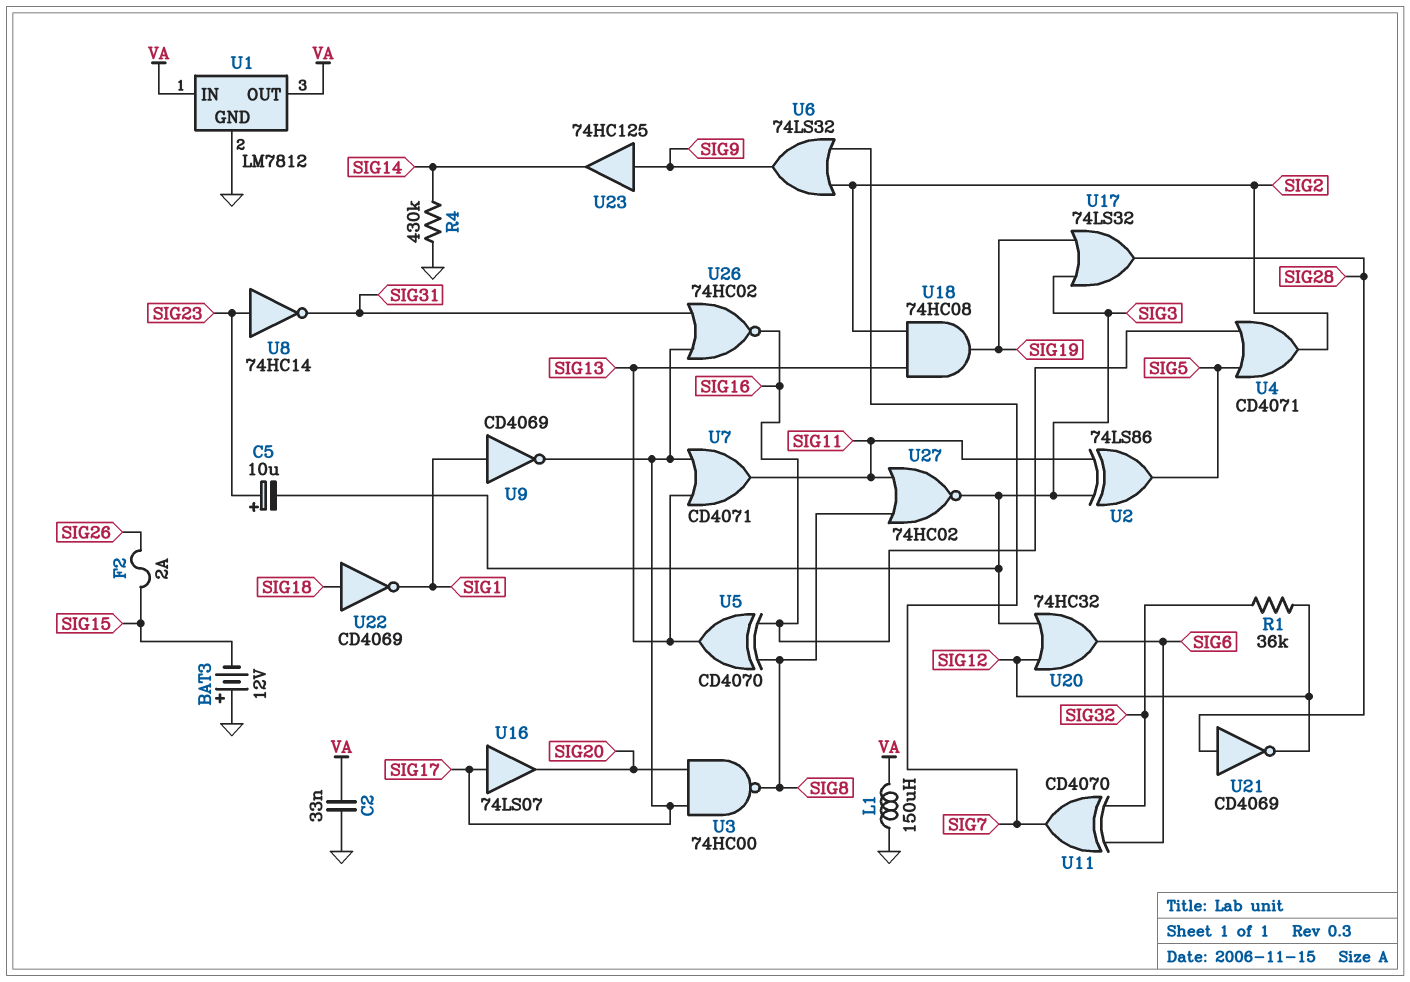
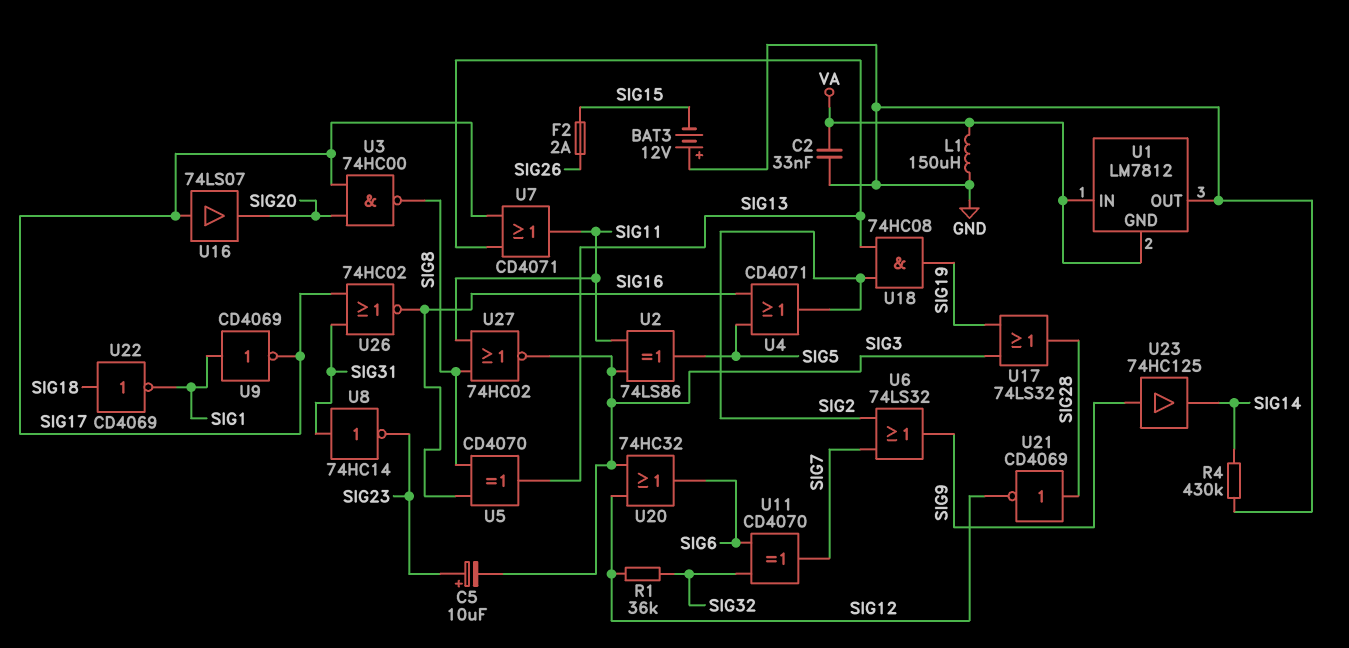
U1 pin GND: GND -> VA
U1 pin OUT: VA -> GND
U8: NOT 74HC14 (in SIG23, out SIG31) -> NOT 74HC14 (in SIG31, out SIG23)

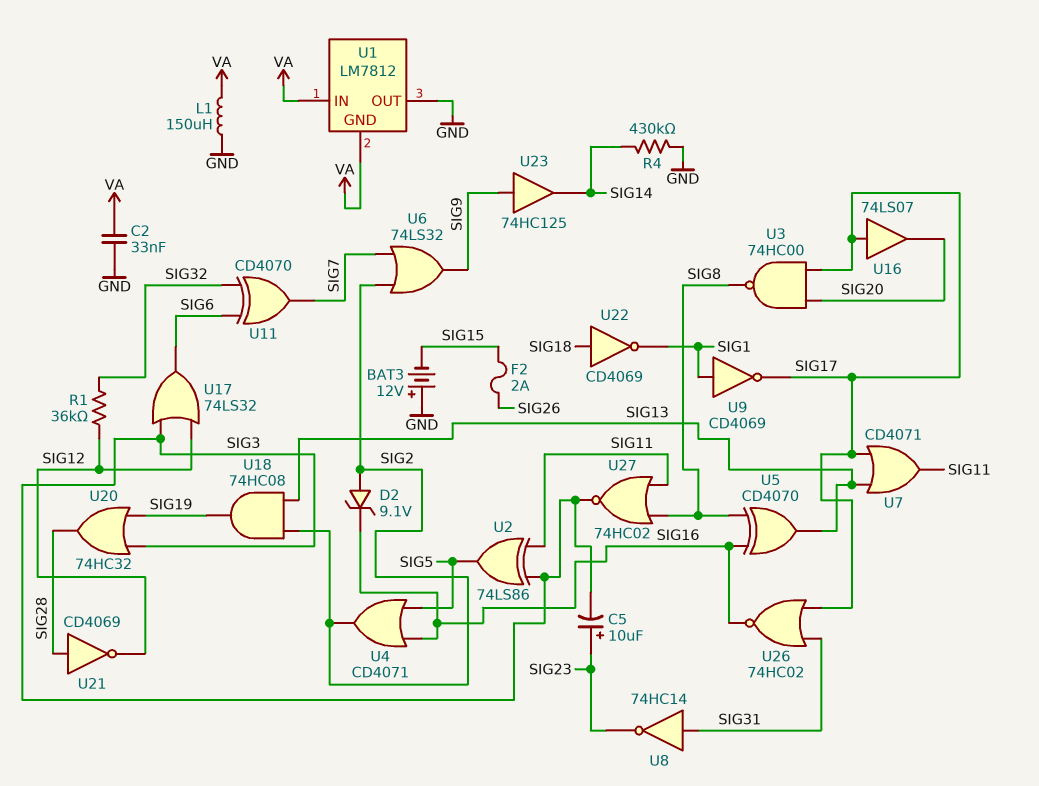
D2: none -> zener 9.1V (A SIG2, K SIG16)
U17: OR 74LS32 (in SIG3, in SIG19, out SIG28) -> OR 74LS32 (in SIG3, in SIG12, out SIG6)
U20: OR 74HC32 (in SIG3, in SIG12, out SIG6) -> OR 74HC32 (in SIG3, in SIG19, out SIG28)

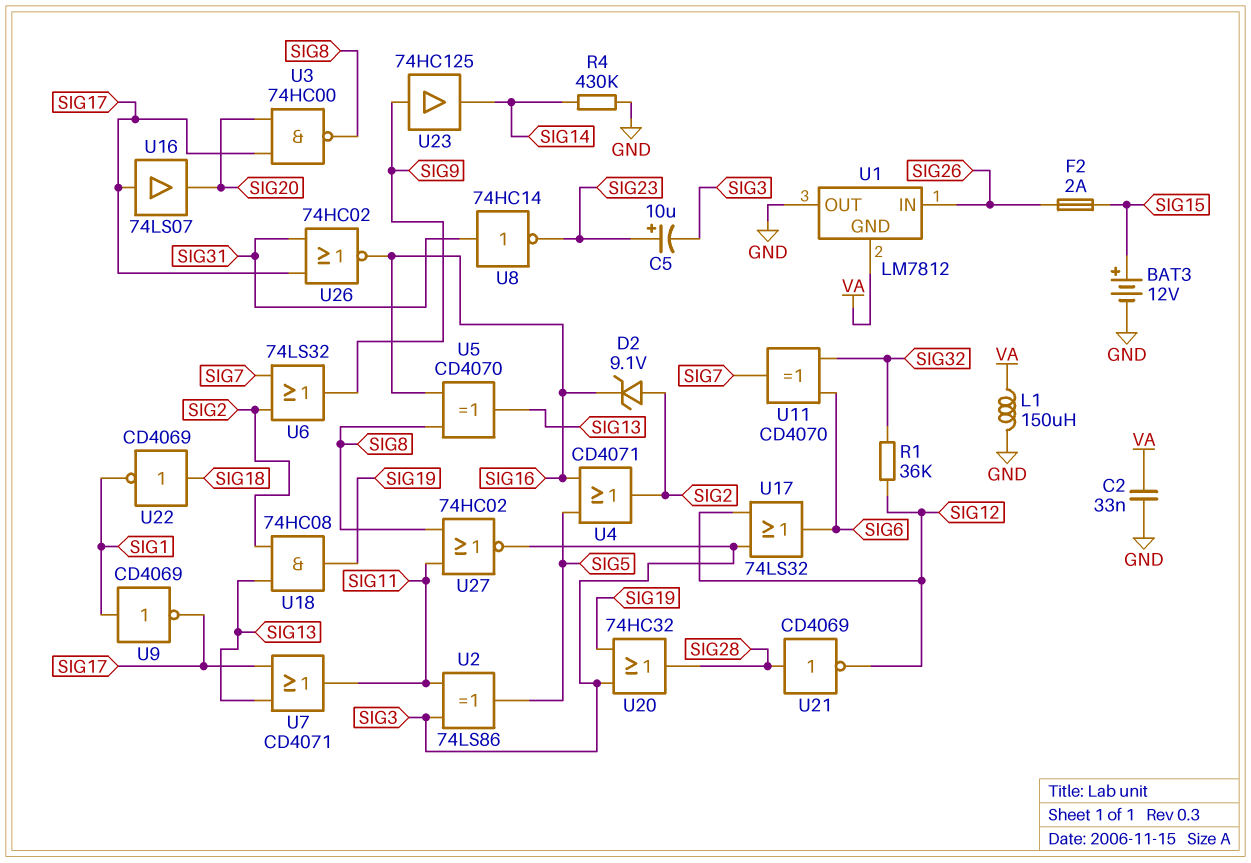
BAT3: 12V (plus GND, minus SIG15) -> 12V (plus SIG15, minus GND)
U1 pin IN: VA -> SIG26

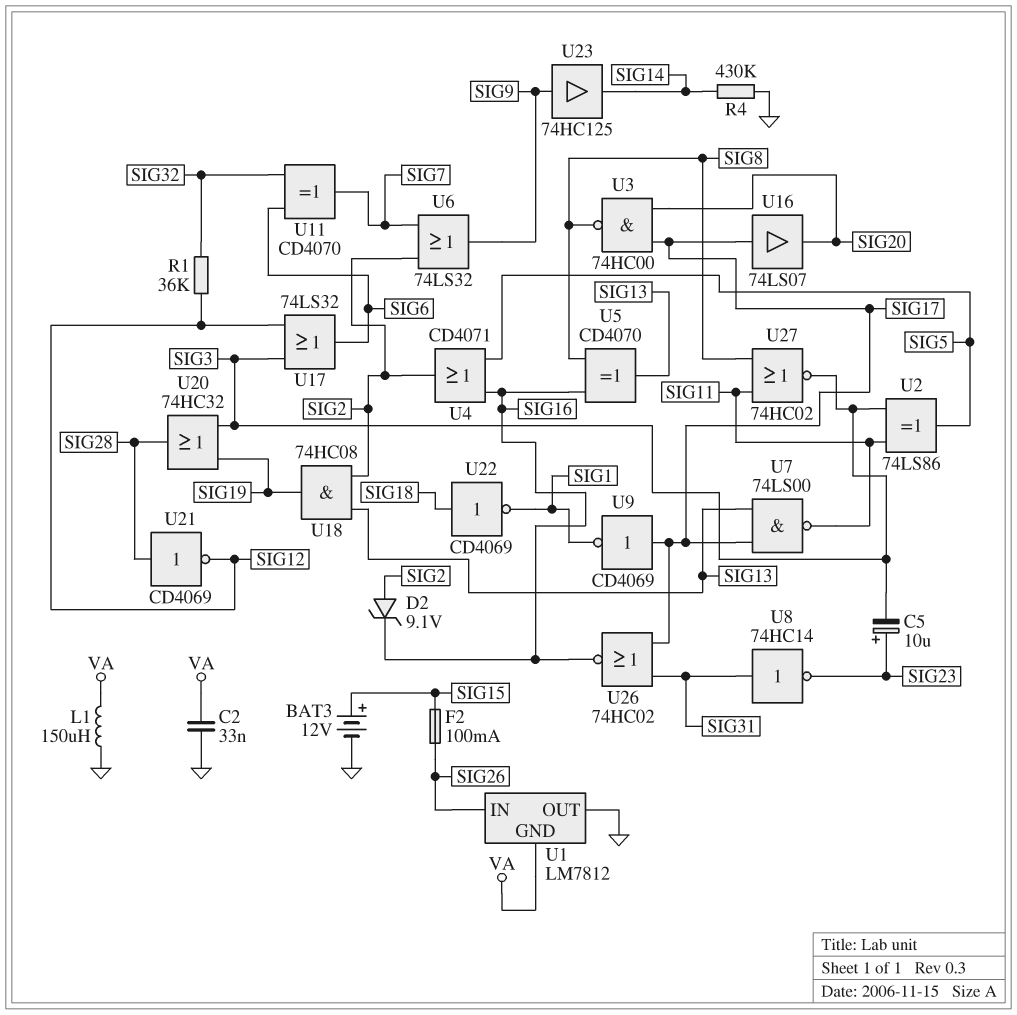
F2: 2A (SIG15, SIG26) -> 100mA (SIG15, SIG26)
U7: OR CD4071 (in SIG13, in SIG17, out SIG11) -> NAND 74LS00 (in SIG13, in SIG17, out SIG11)
U9: NOT CD4069 (in SIG1, out SIG17) -> NOT CD4069 (in SIG17, out SIG1)

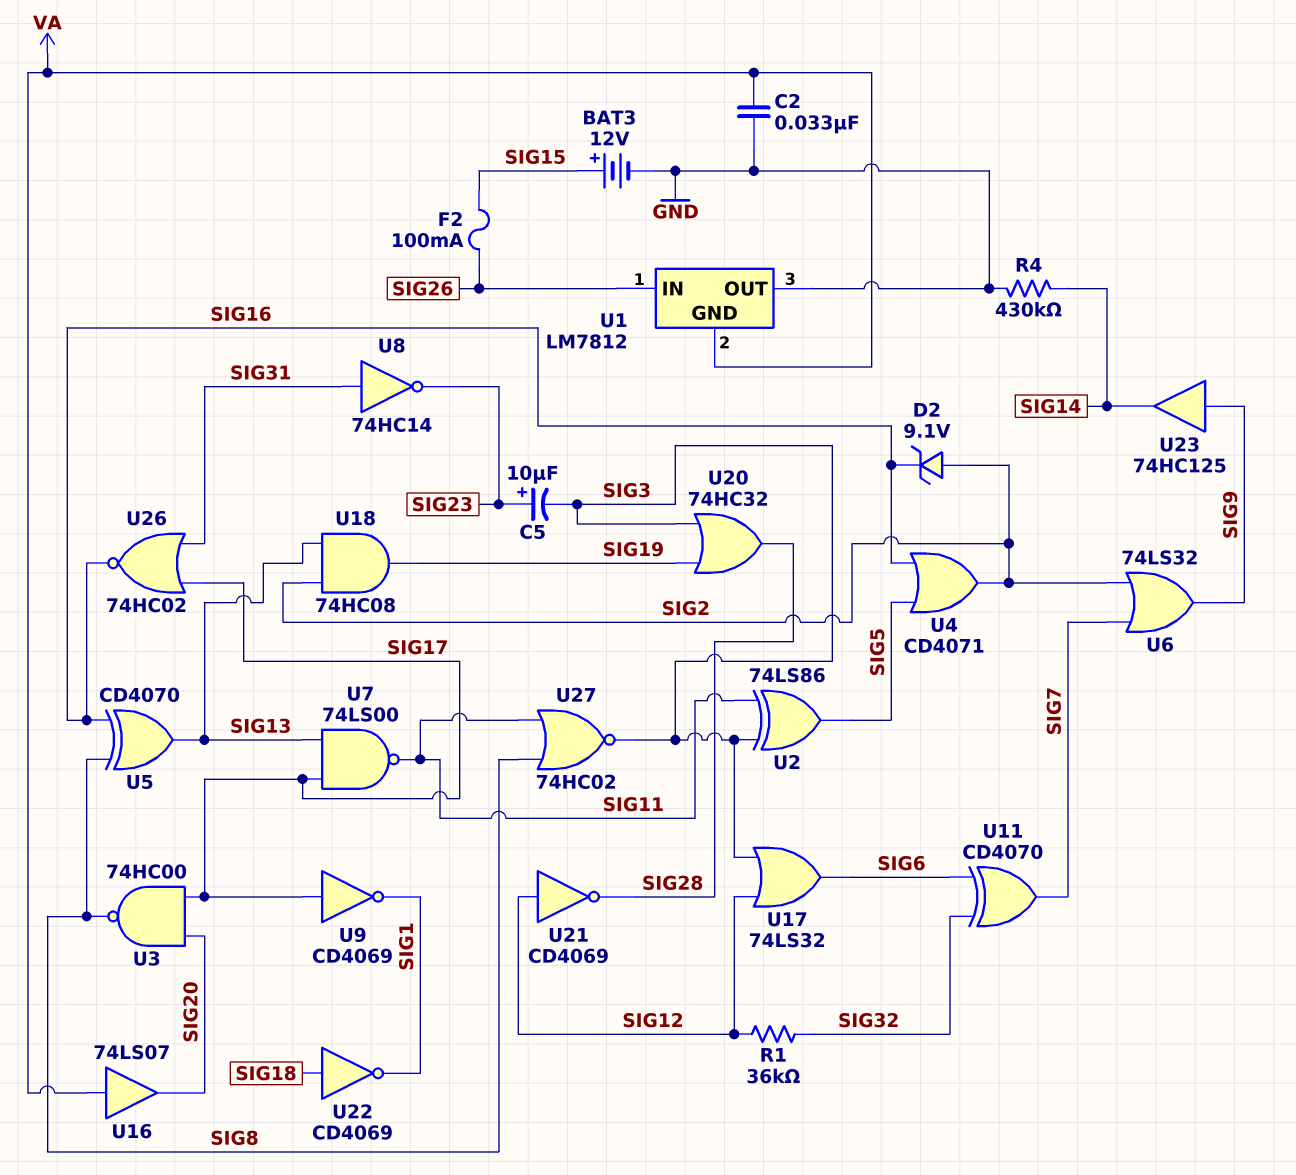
L1: 150uH (GND, VA) -> none
U16: buffer 74LS07 (in SIG17, out SIG20) -> buffer 74LS07 (in VA, out SIG20)
U21: NOT CD4069 (in SIG28, out SIG12) -> NOT CD4069 (in SIG12, out SIG28)

